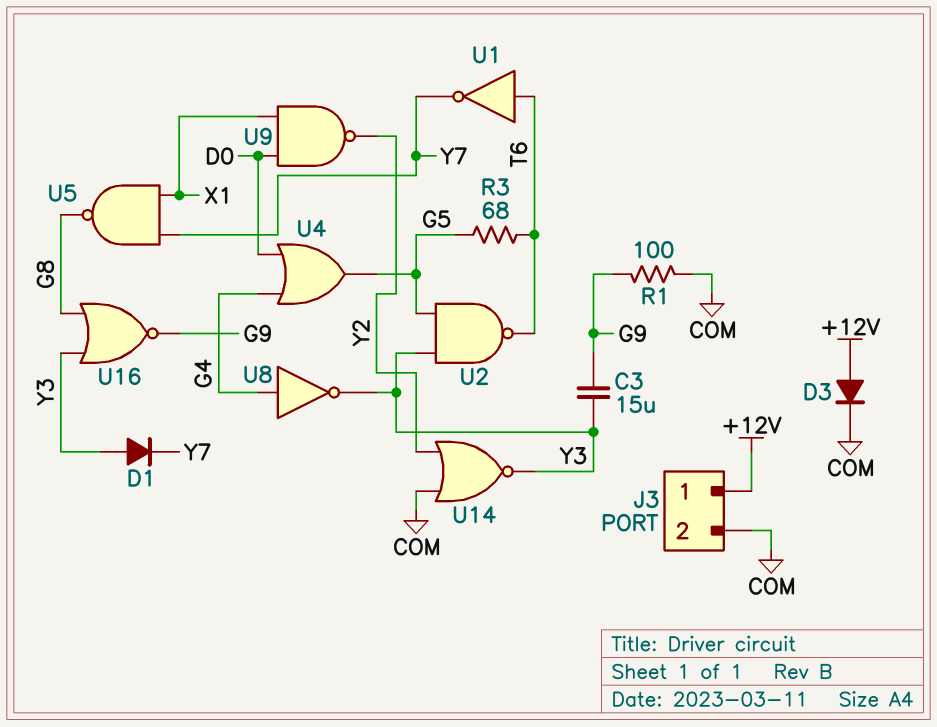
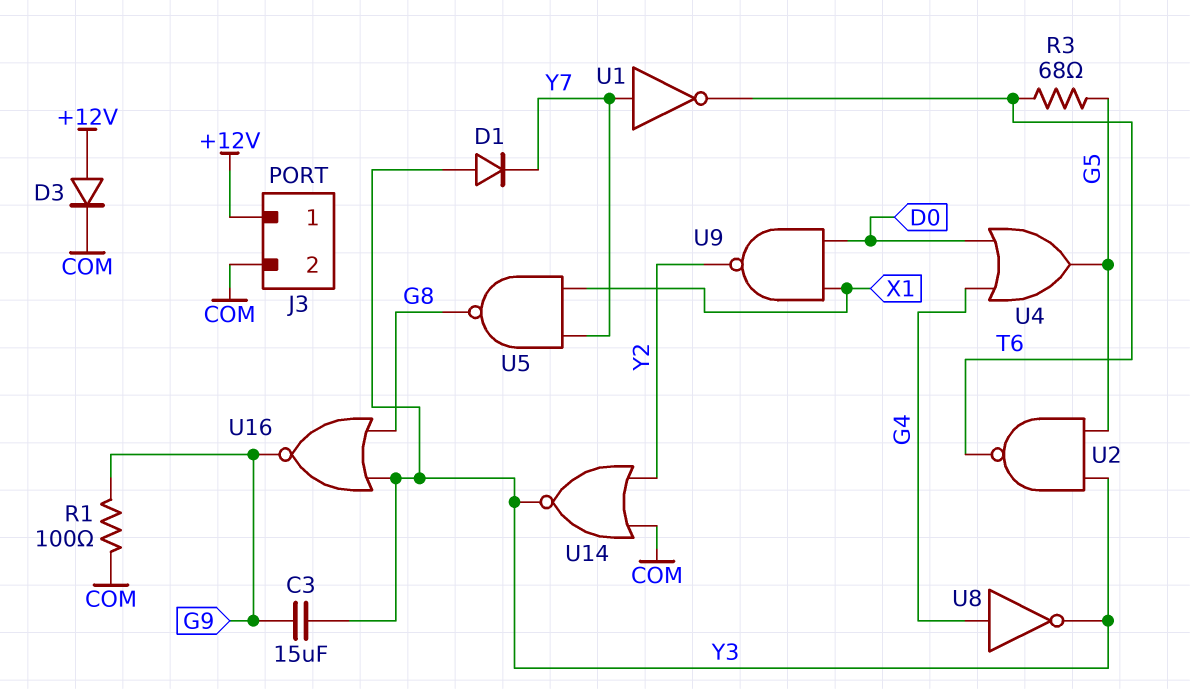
U1: NOT (in T6, out Y7) -> NOT (in Y7, out T6)

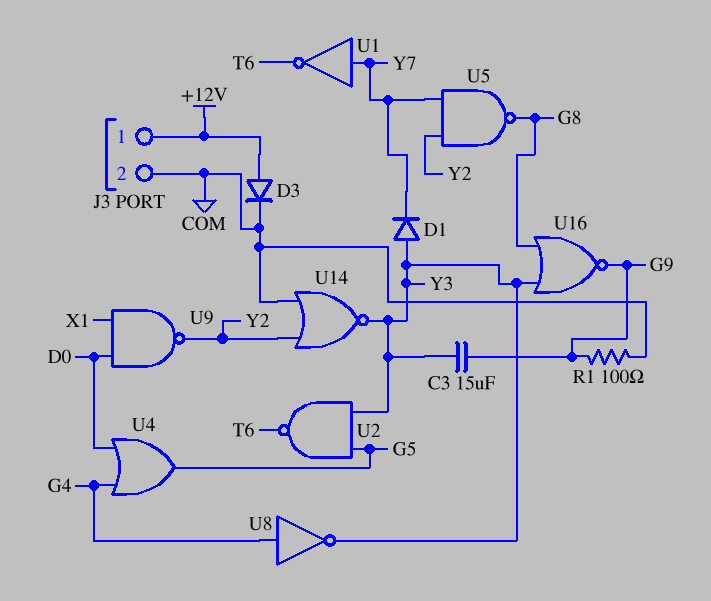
R3: 68 (G5, T6) -> none
U5: NAND (in X1, in Y7, out G8) -> NAND (in Y2, in Y7, out G8)

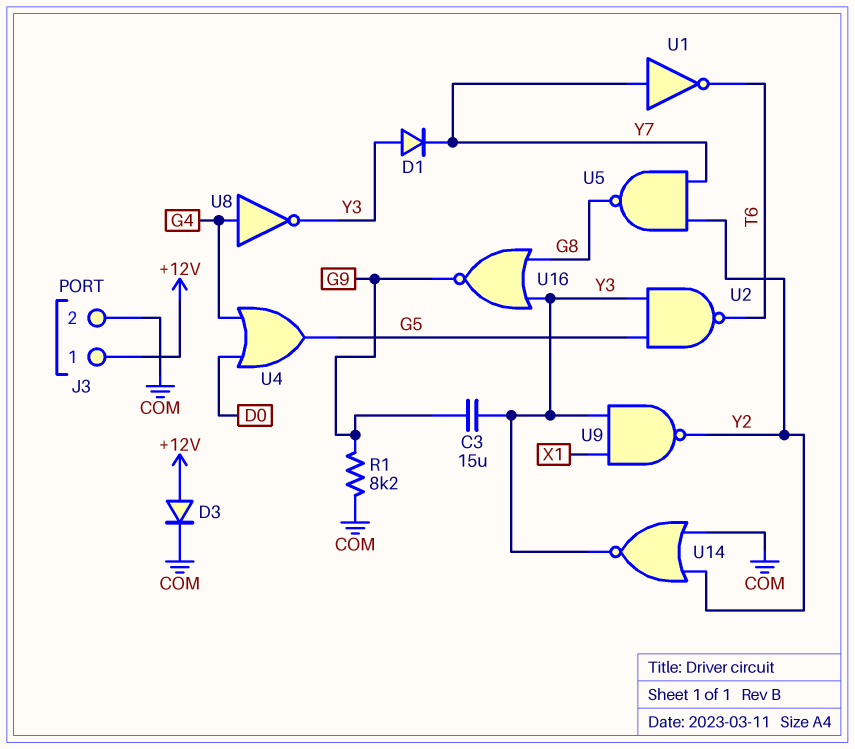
R1: 100 (COM, G9) -> 8.2k (COM, G9)
U9: NAND (in D0, in X1, out Y2) -> NAND (in X1, in Y3, out Y2)

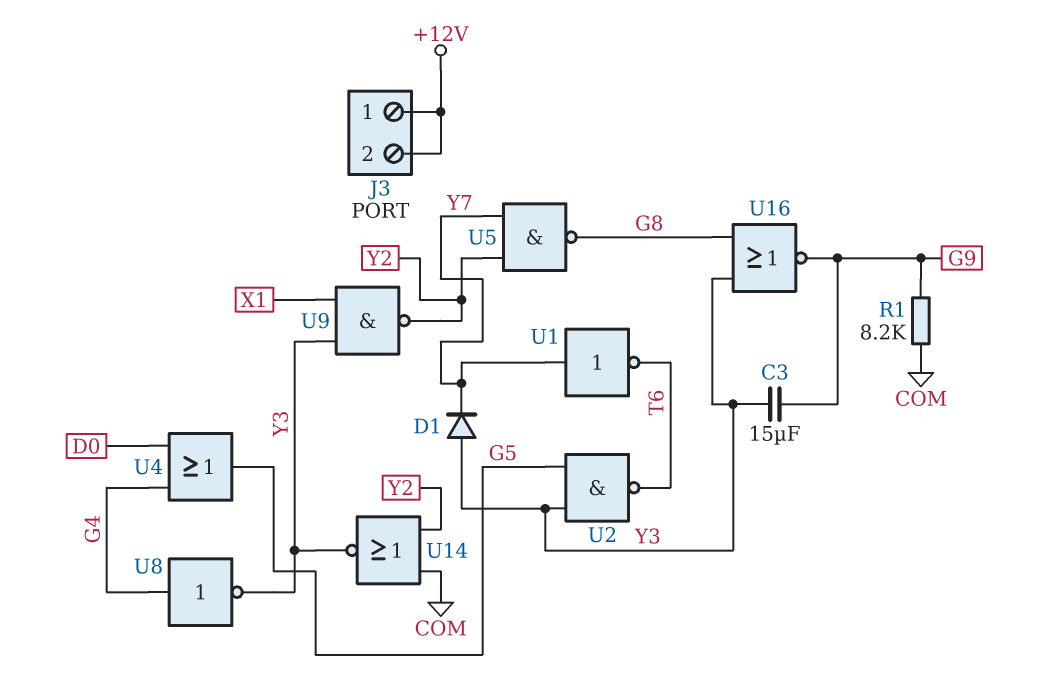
D3: diode (A +12V, K COM) -> none
J3 pin 2: COM -> +12V

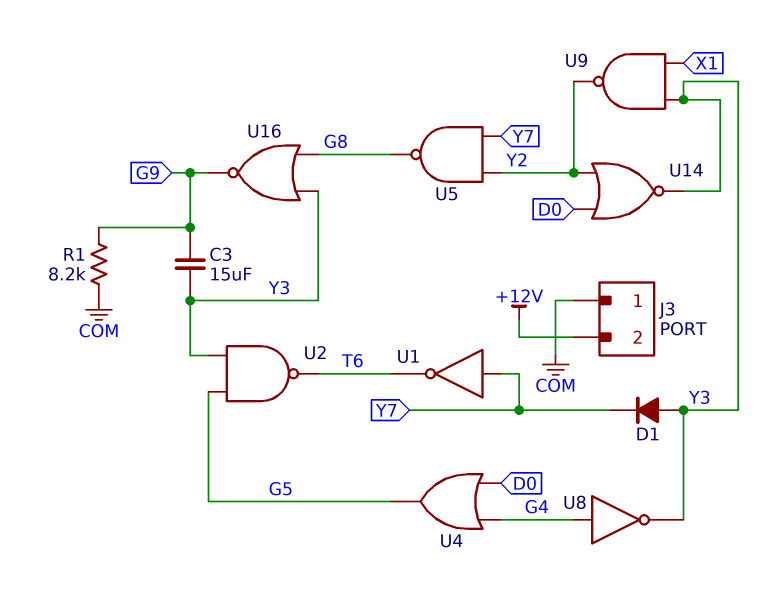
J3 pin 1: +12V -> COM
U14: NOR (in COM, in Y2, out Y3) -> NOR (in D0, in Y2, out Y3)

